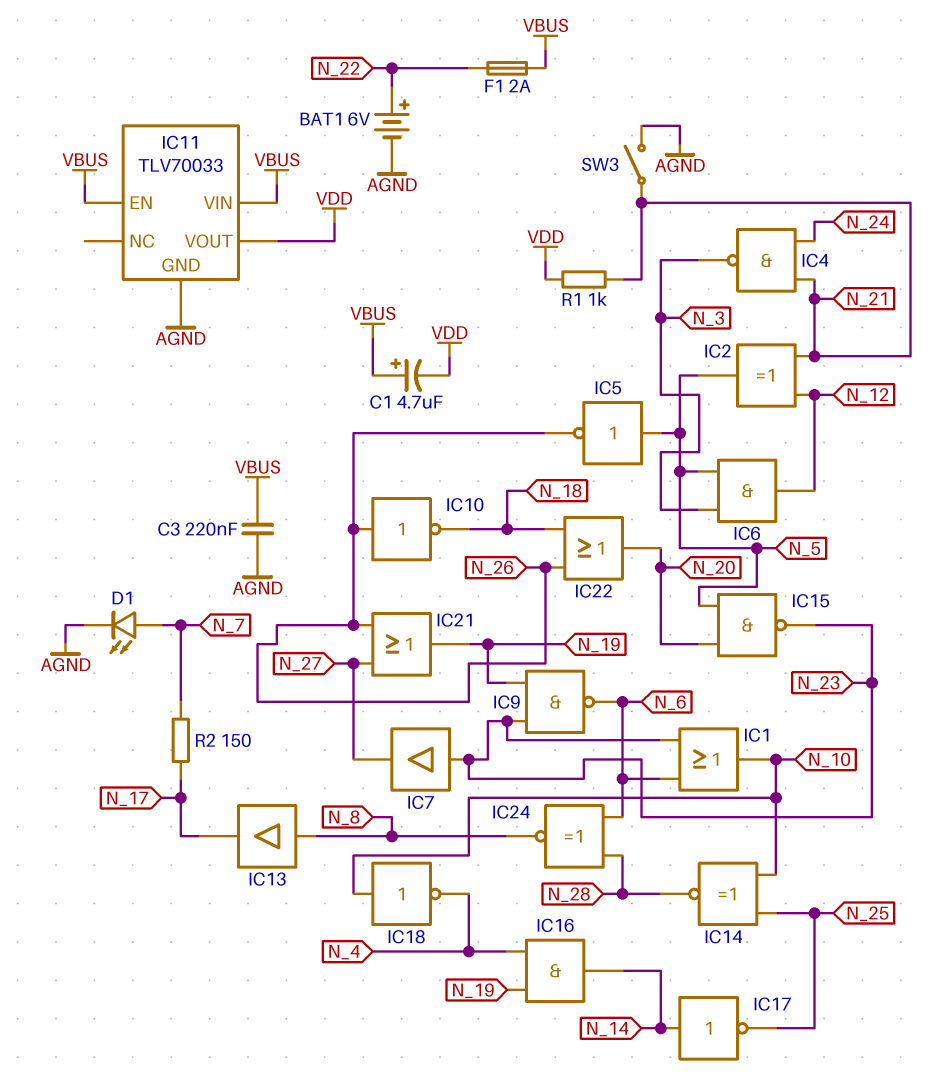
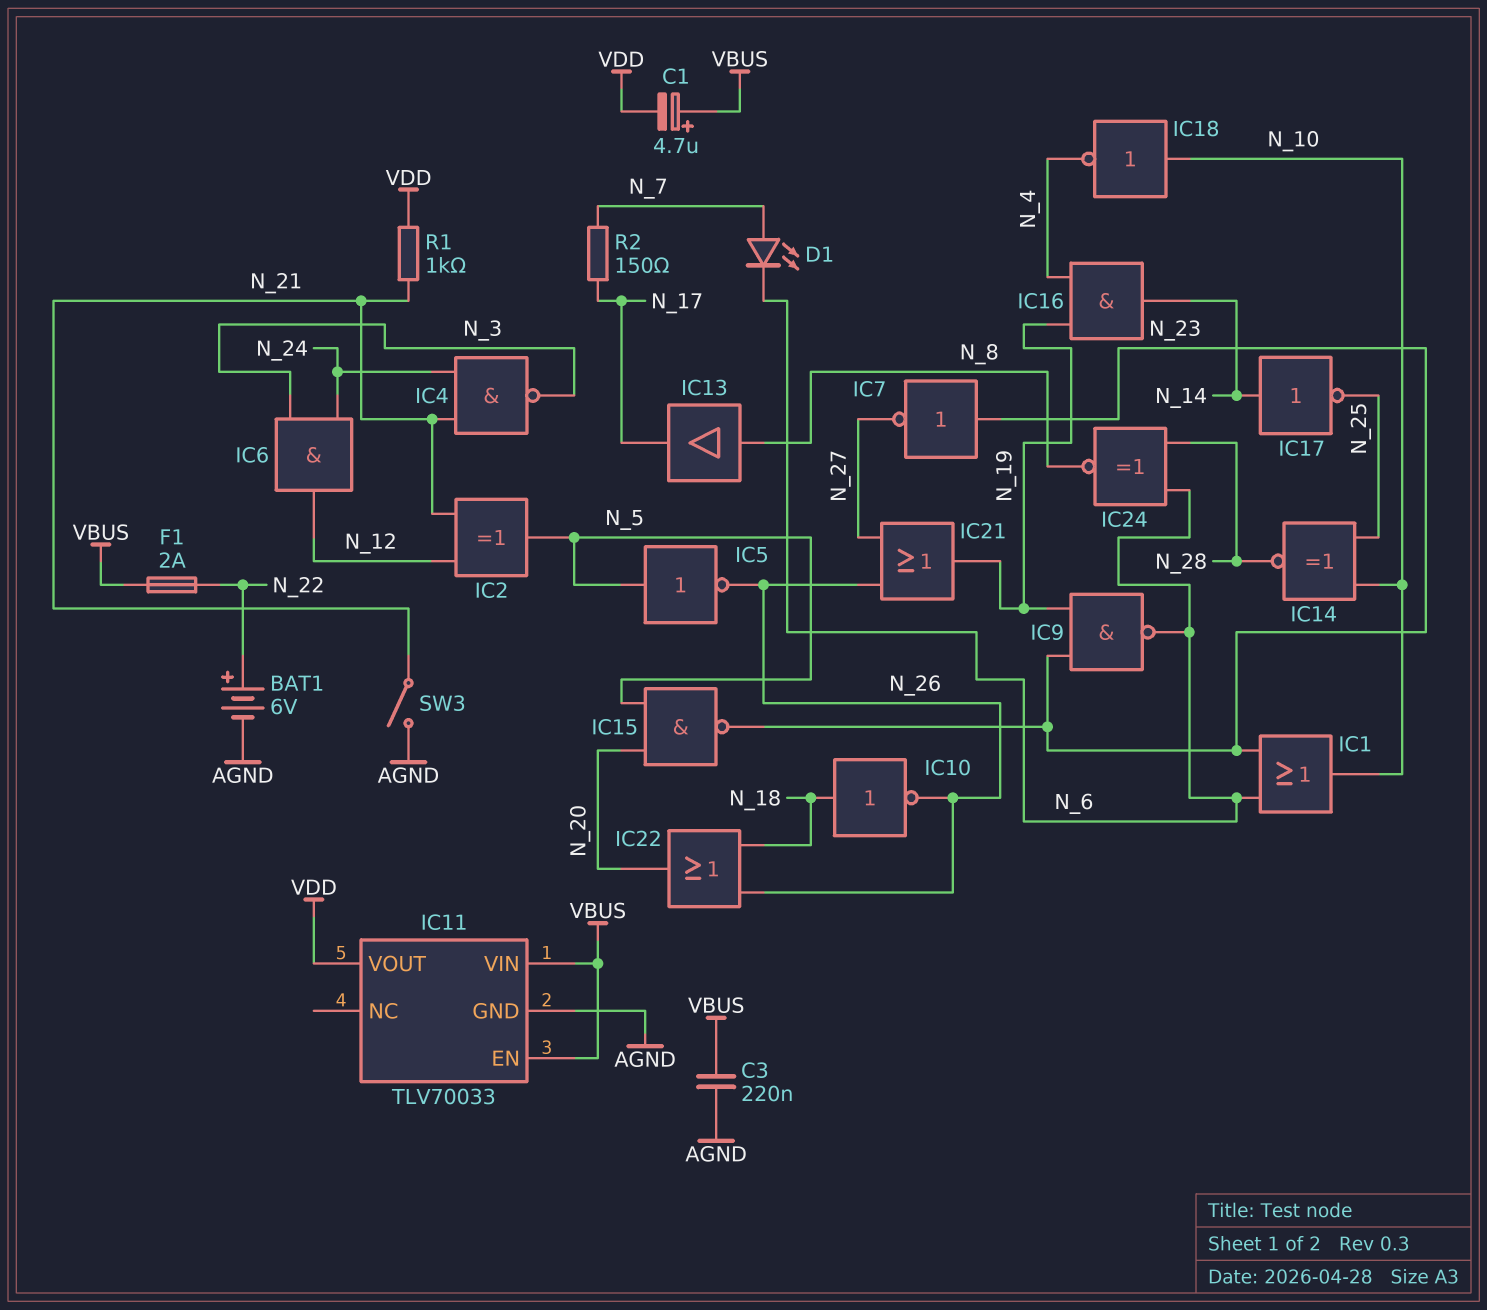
D1: LED (A N_7, K AGND) -> LED (A N_7, K N_6)
IC6: AND (in N_3, in N_5, out N_12) -> AND (in N_3, in N_24, out N_12)
IC7: buffer (in N_23, out N_27) -> NOT (in N_23, out N_27)
IC10: NOT (in N_26, out N_18) -> NOT (in N_18, out N_26)

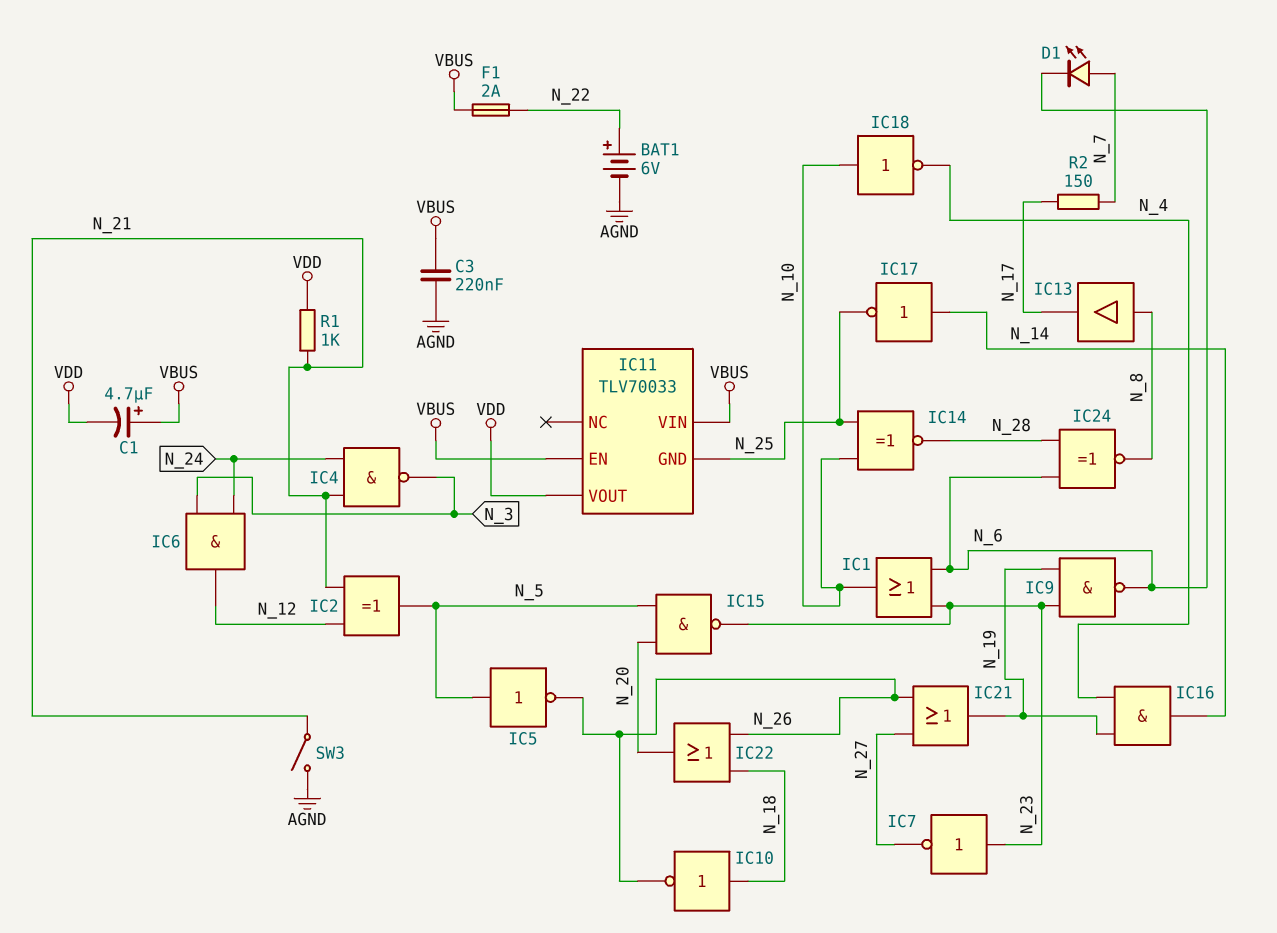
IC11 pin GND: AGND -> N_25

